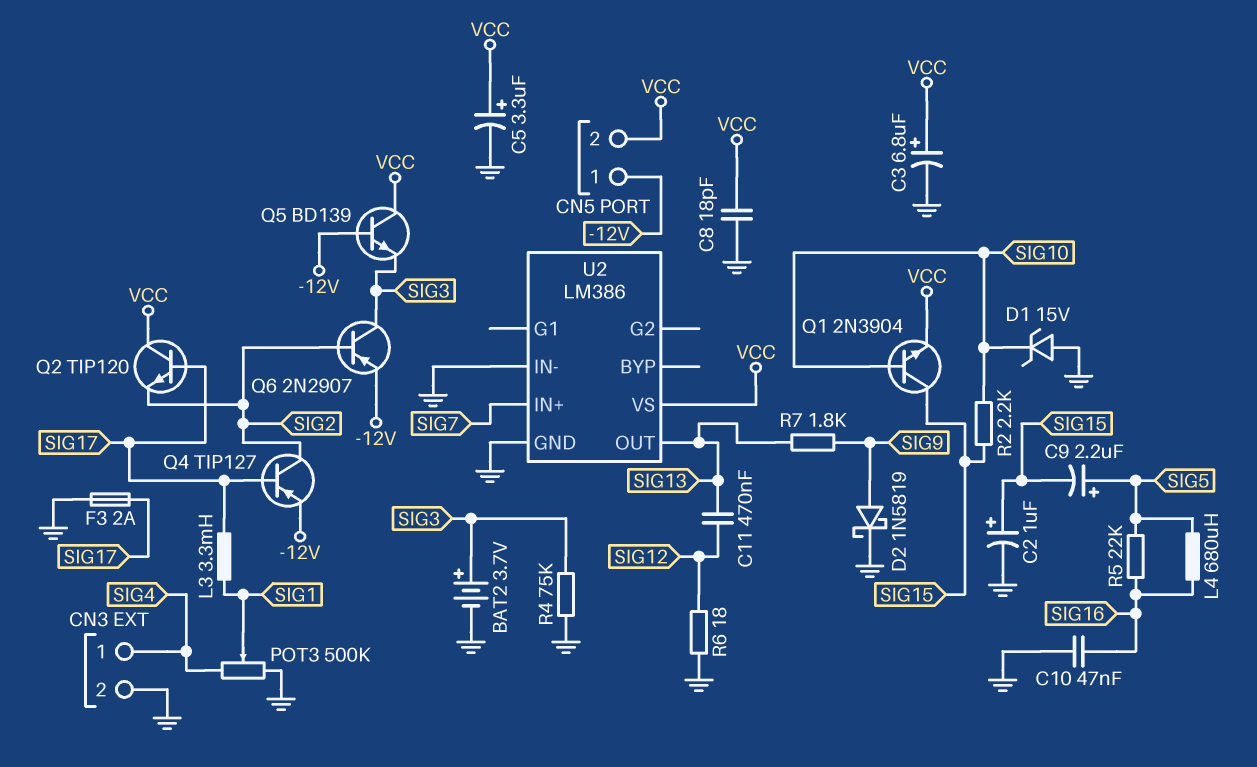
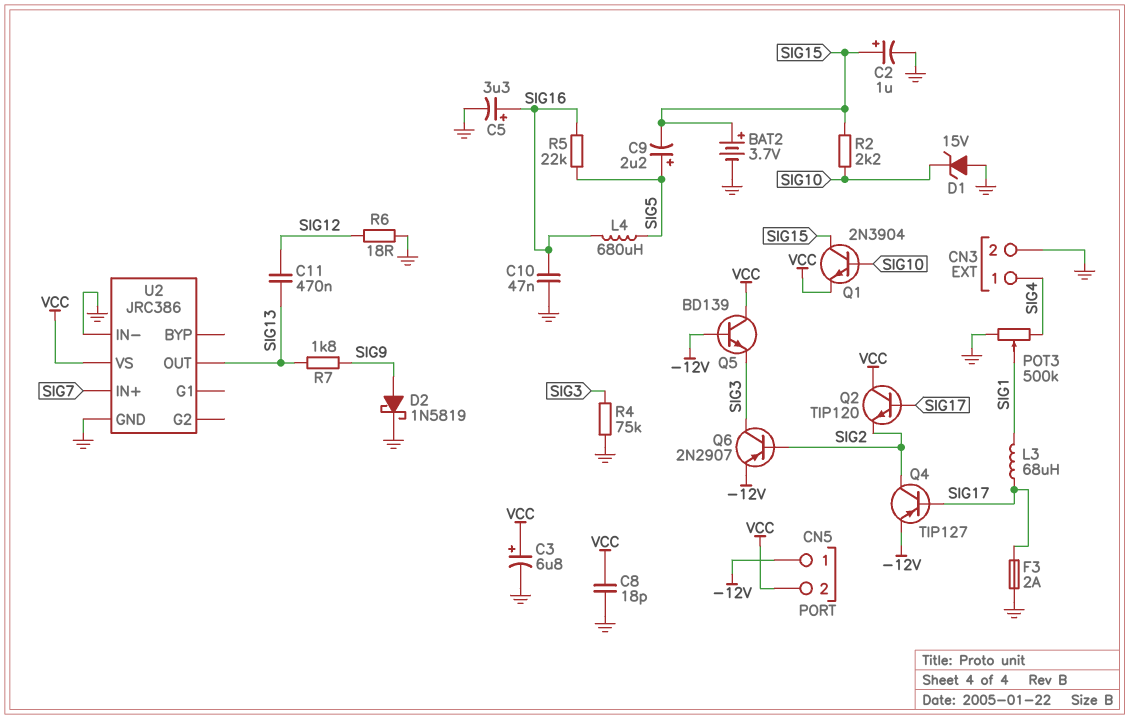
BAT2: 3.7V (plus SIG3, minus GND) -> 3.7V (plus SIG15, minus GND)
C5: 3.3uF (plus VCC, minus GND) -> 3.3uF (plus SIG16, minus GND)
L3: 3.3mH (SIG1, SIG17) -> 68uH (SIG1, SIG17)
U2: LM386 -> JRC386

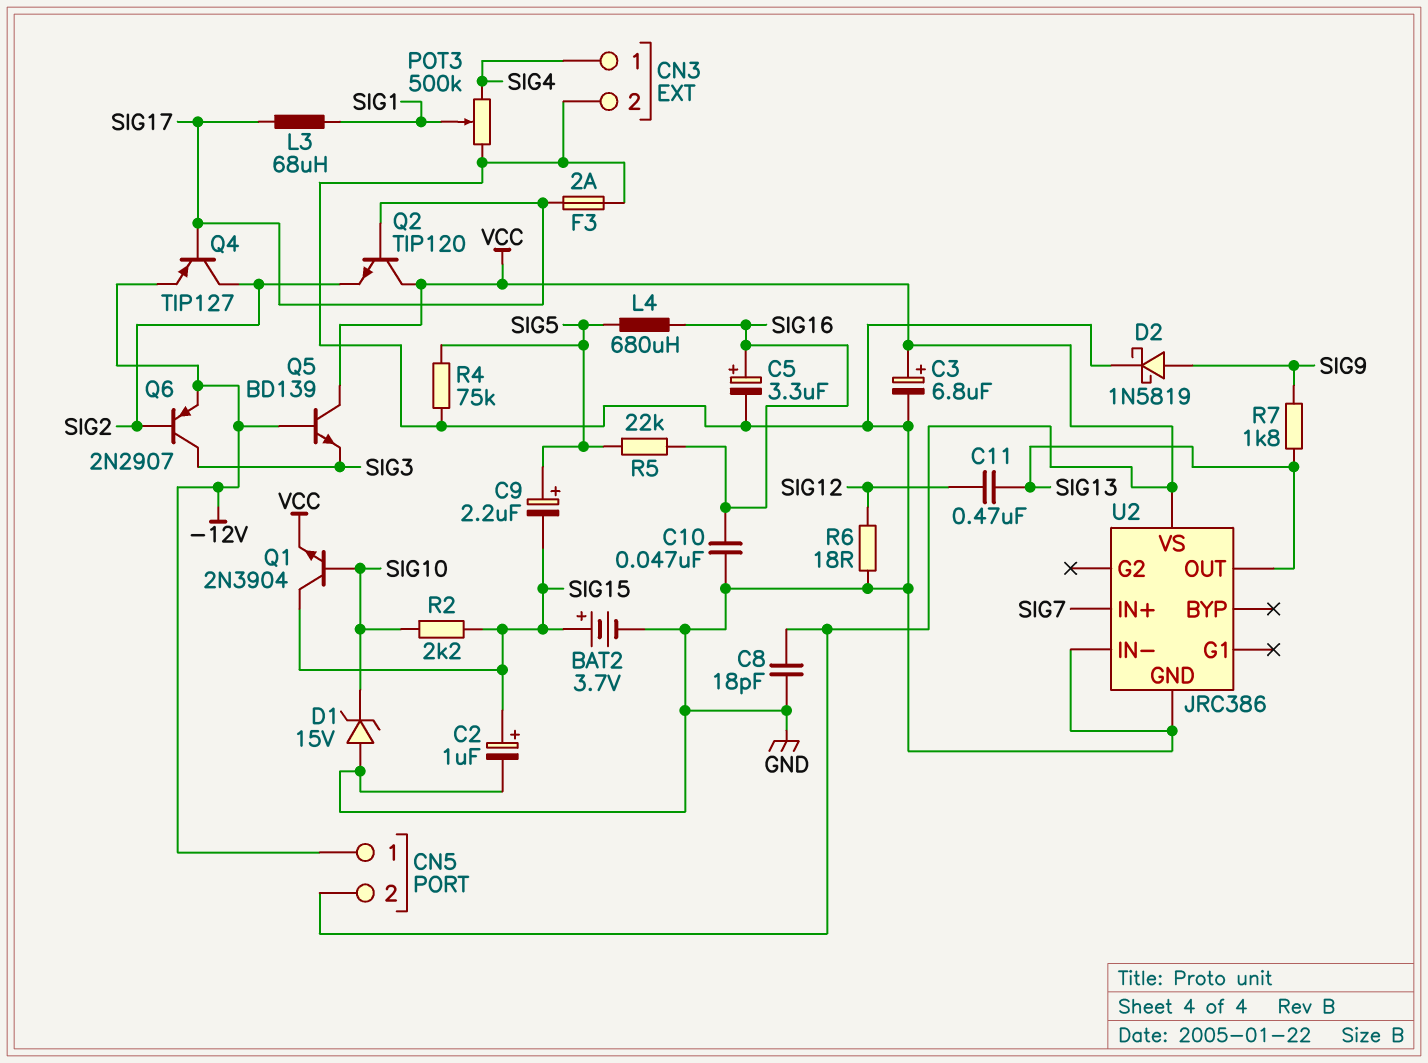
R4: 75k (GND, SIG3) -> 75k (GND, SIG5)

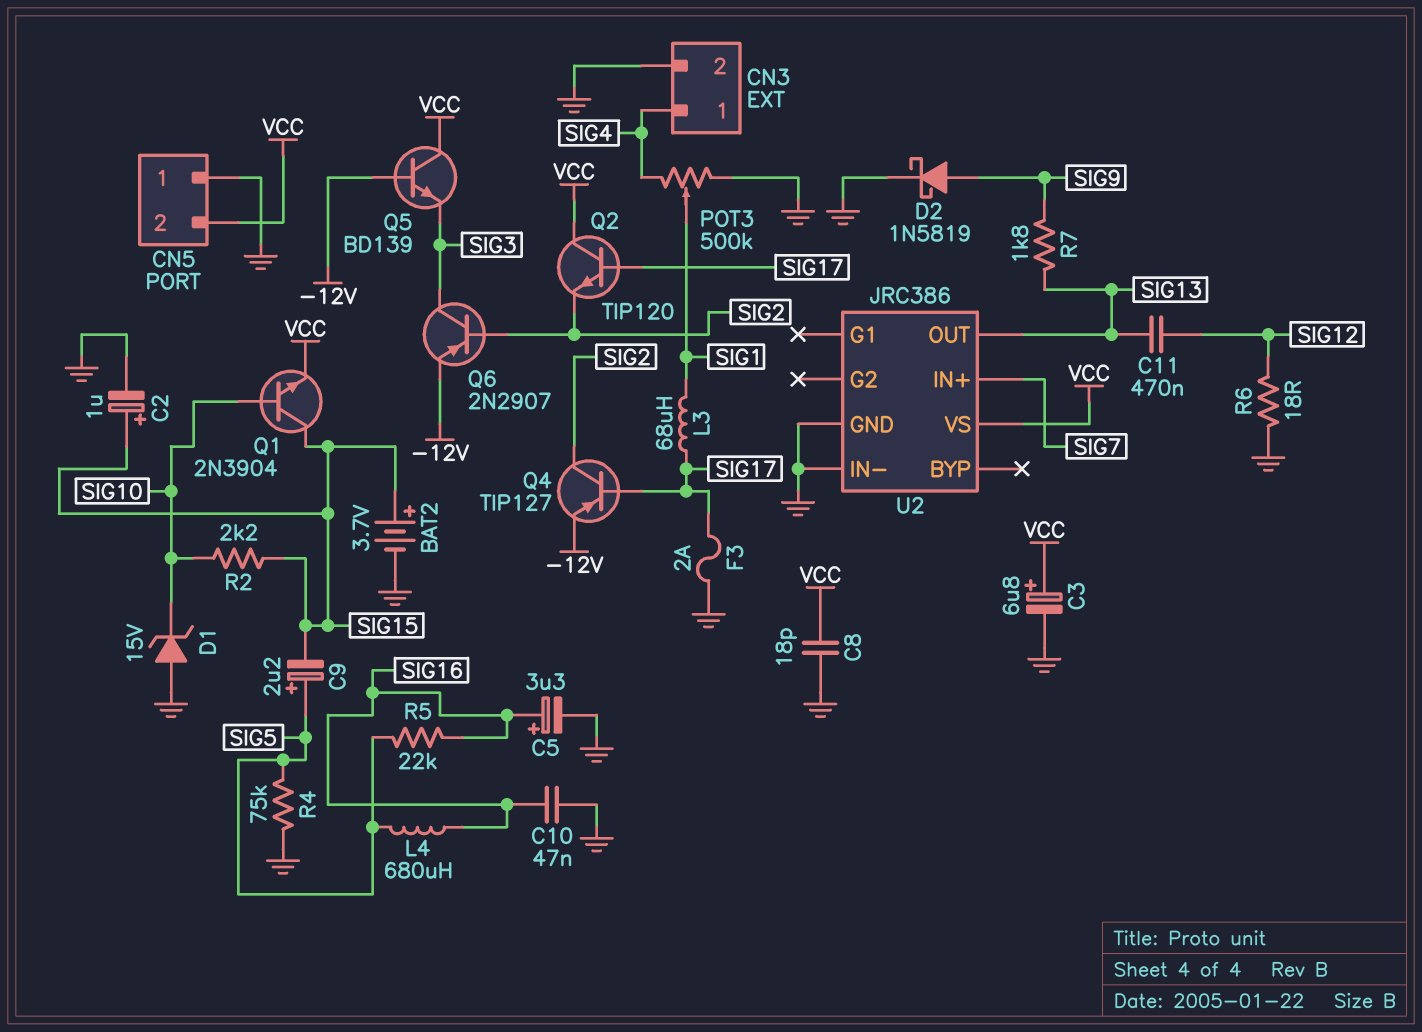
CN5 pin 1: -12V -> GND

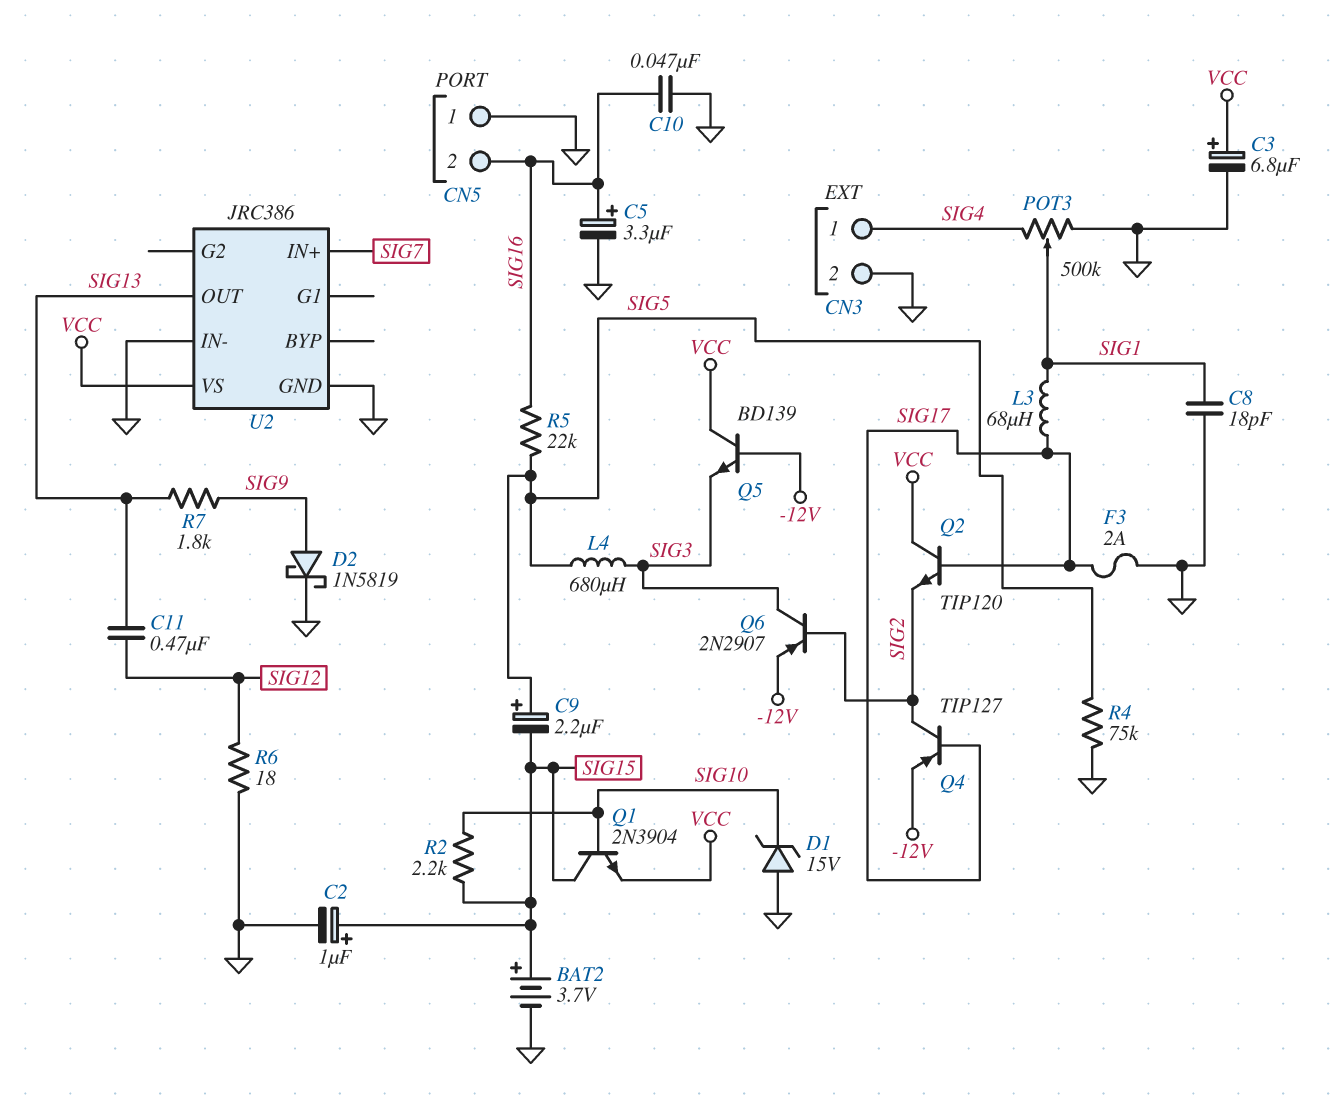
C8: 18pF (GND, VCC) -> 18pF (GND, SIG1)
CN5 pin 2: VCC -> SIG16
L4: 680uH (SIG5, SIG16) -> 680uH (SIG3, SIG5)

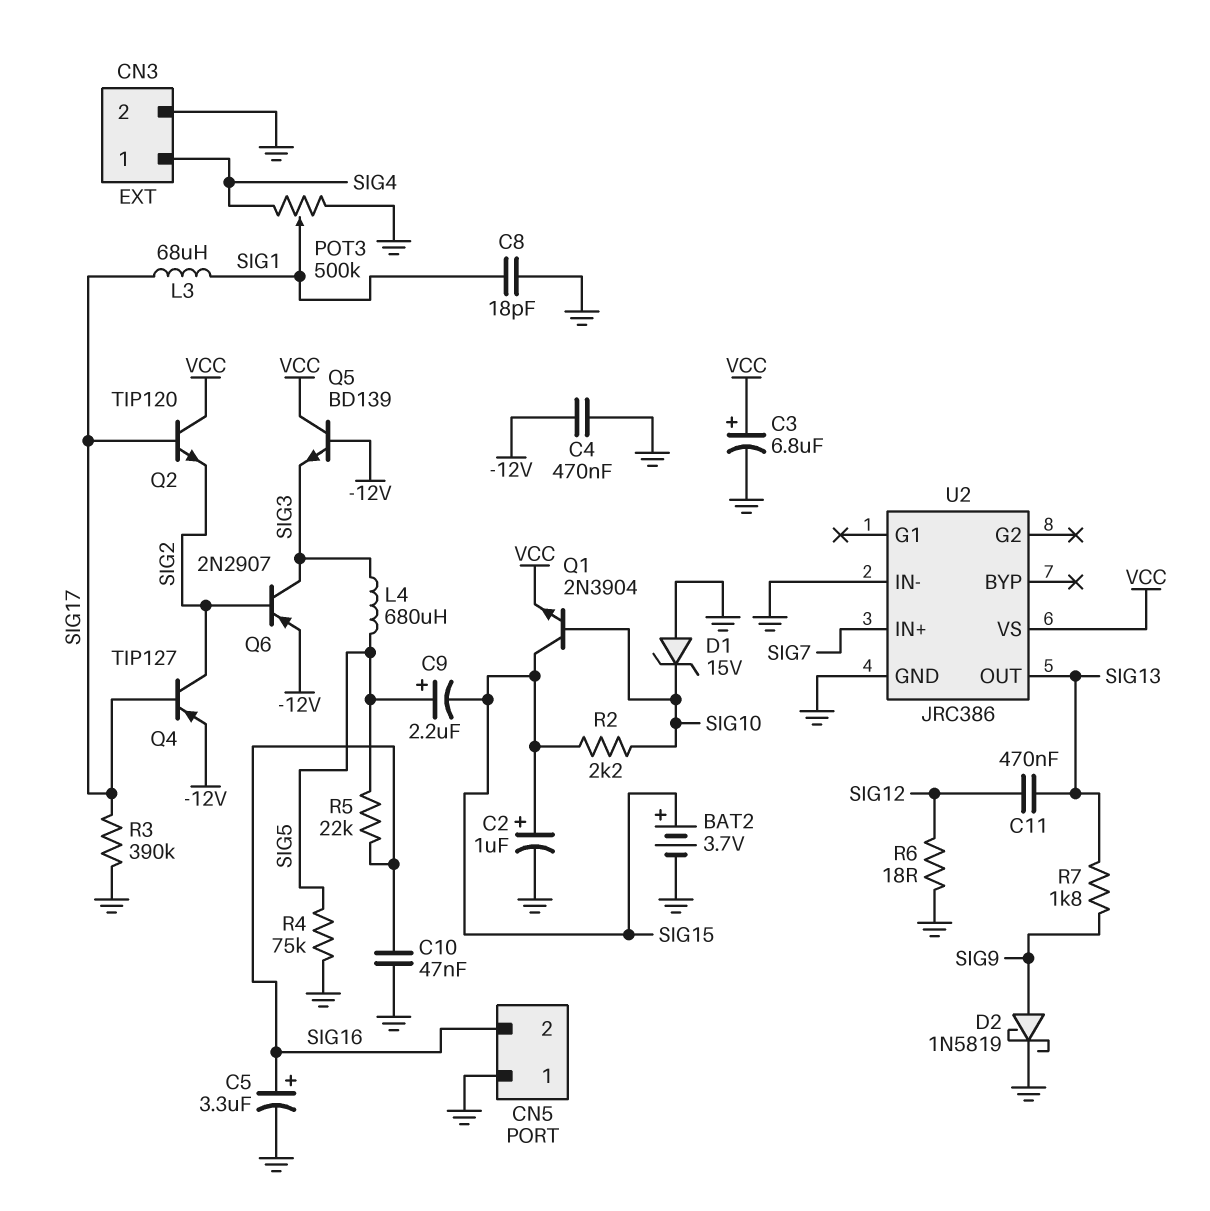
C4: none -> 470nF (-12V, GND)
F3: 2A (GND, SIG17) -> none
R3: none -> 390k (GND, SIG17)

